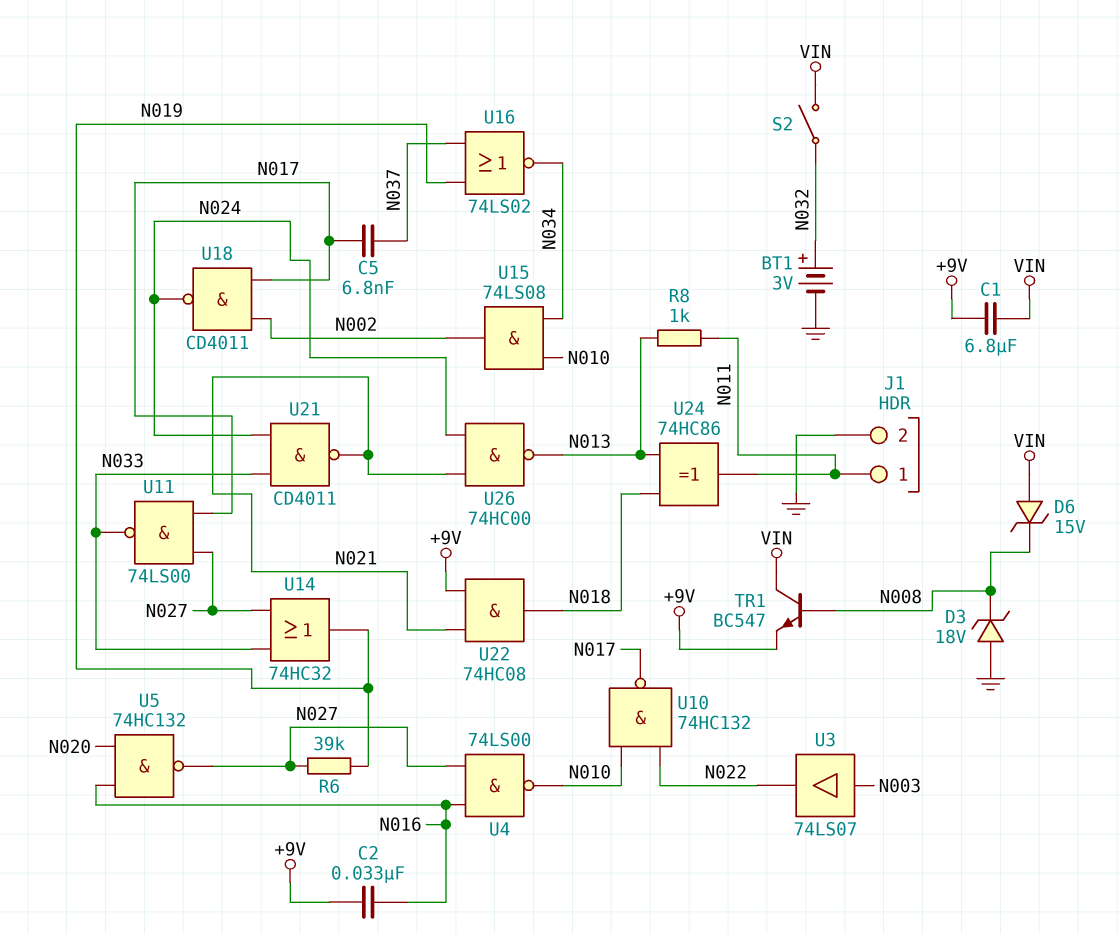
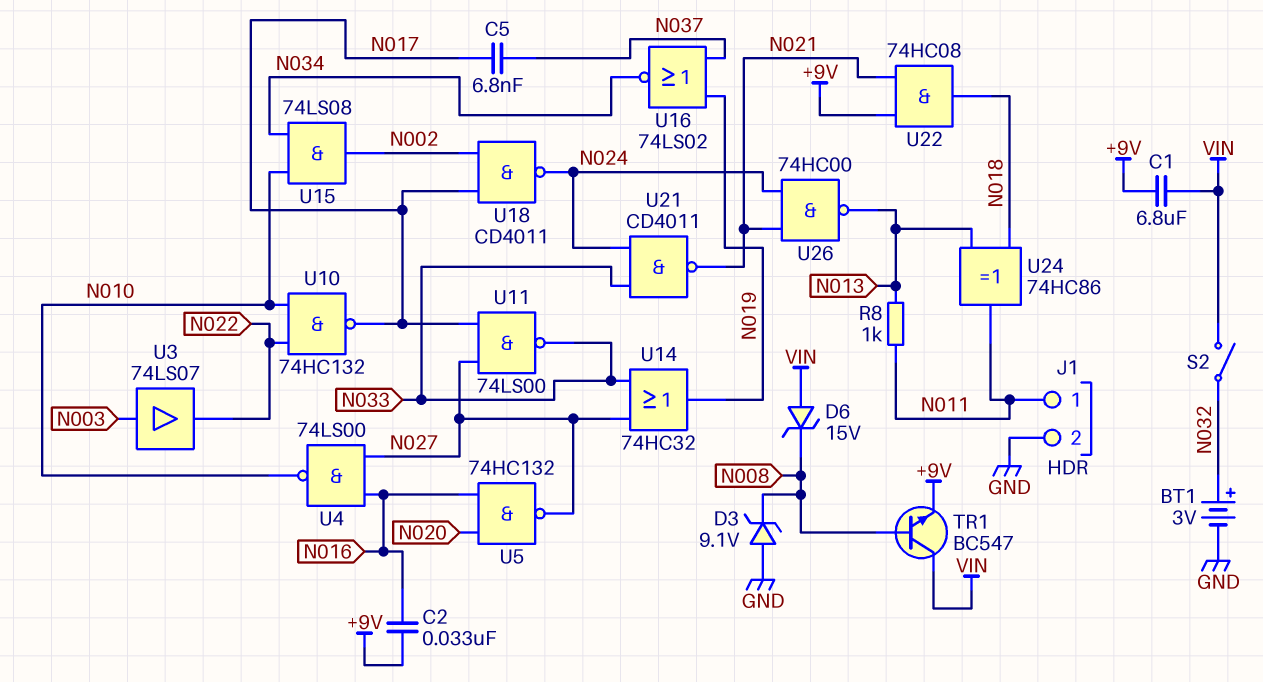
D3: zener 18V (A GND, K N008) -> zener 9.1V (A GND, K N008)
R6: 39k (N019, N027) -> none

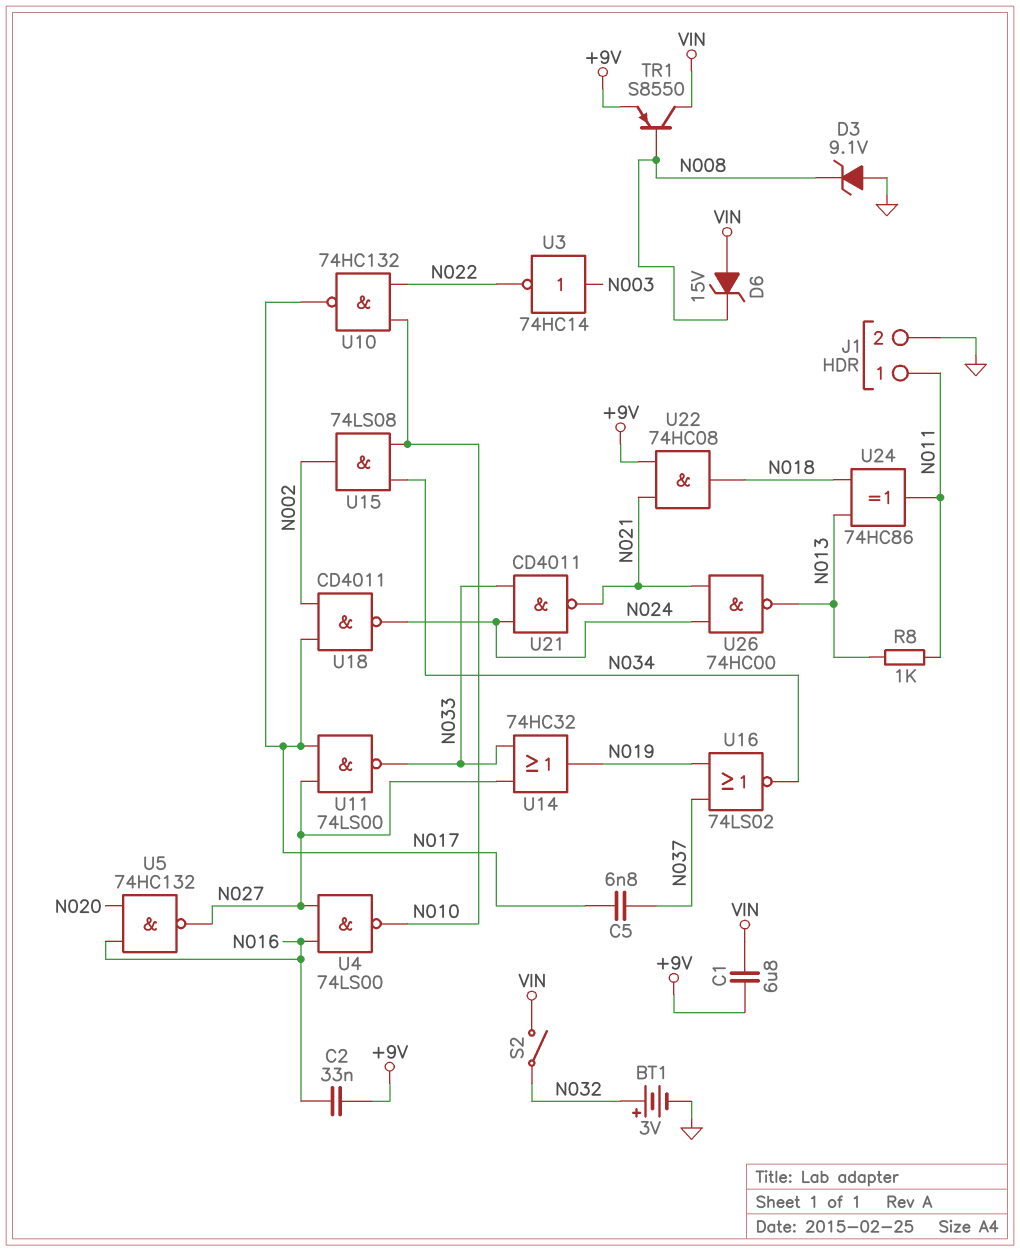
TR1: NPN BC547 (B N008, C VIN, E +9V) -> PNP S8550 (B N008, C VIN, E +9V)
U3: buffer 74LS07 (in N003, out N022) -> NOT 74HC14 (in N003, out N022)

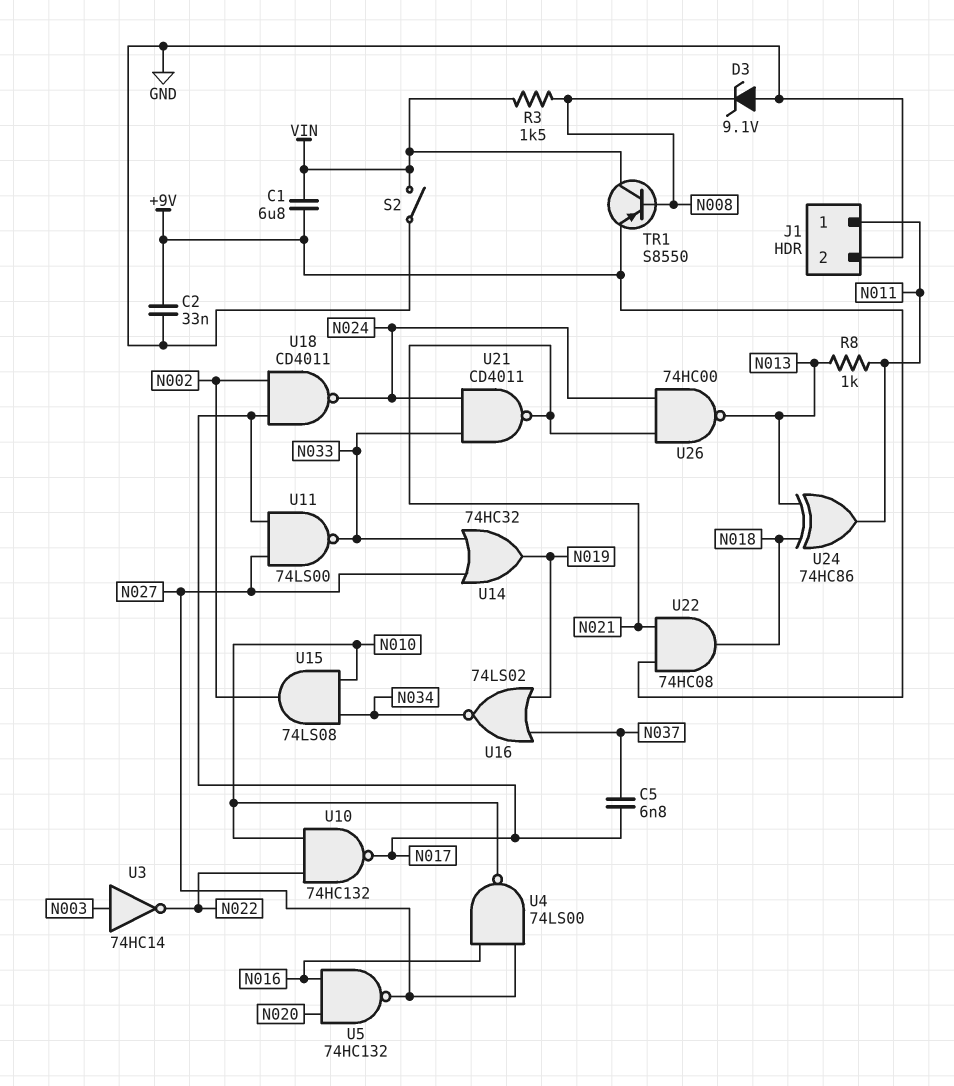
BT1: 3V (plus N032, minus GND) -> none
C2: 33nF (+9V, N016) -> 33nF (+9V, GND)
D6: zener 15V (A VIN, K N008) -> none
R3: none -> 1.5k (N008, VIN)
S2: switch (N032, VIN) -> switch (GND, VIN)

